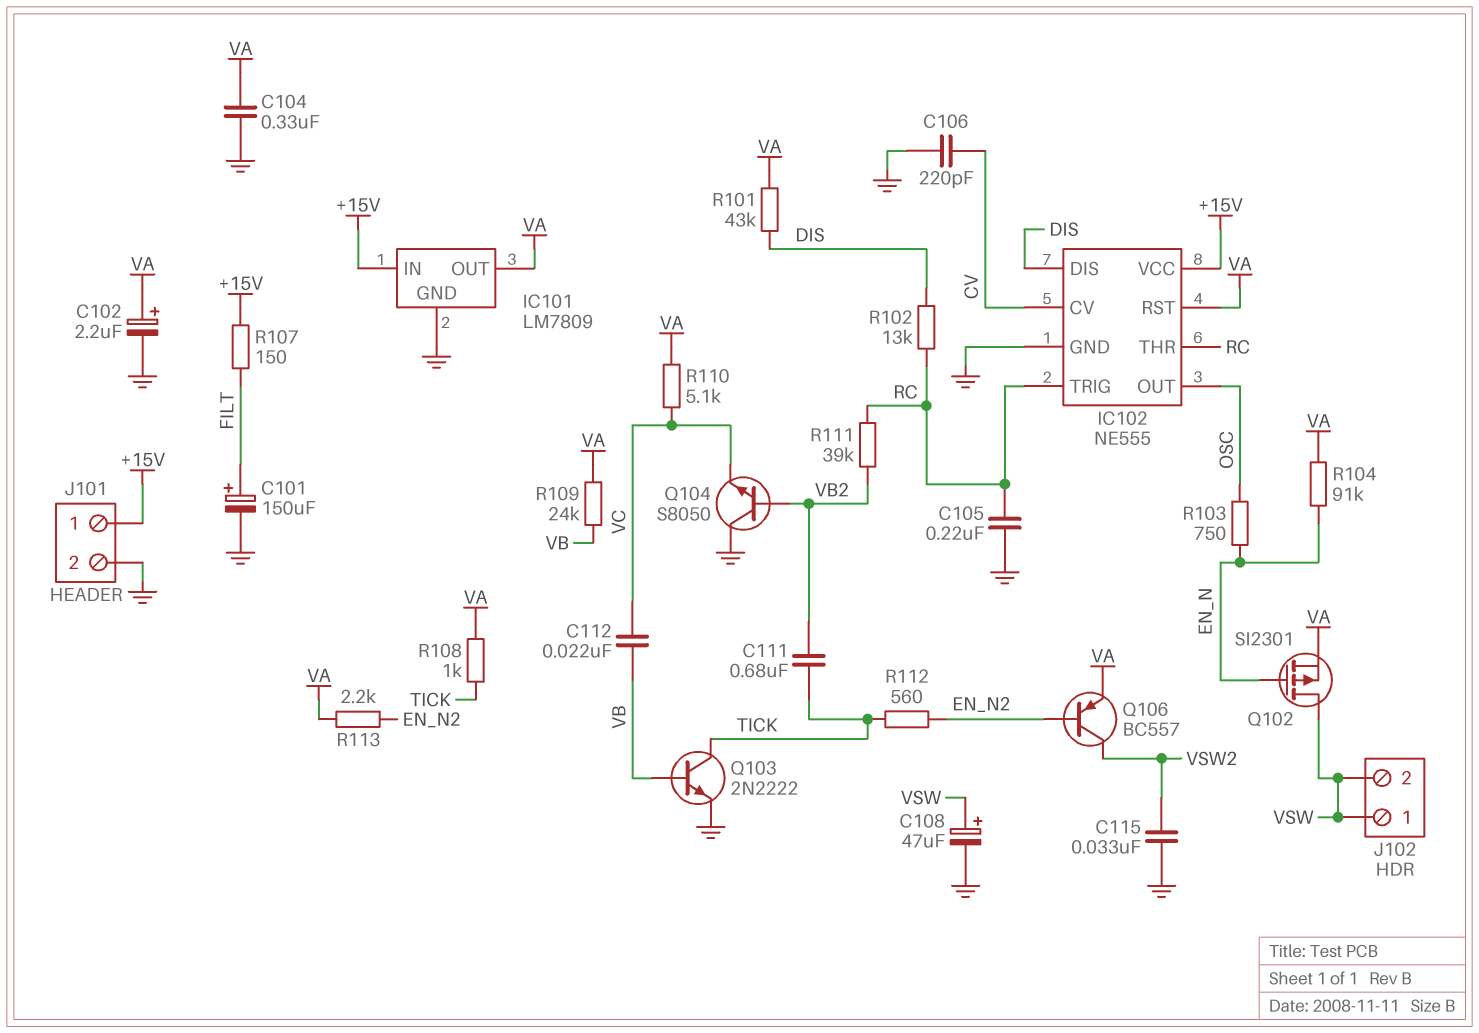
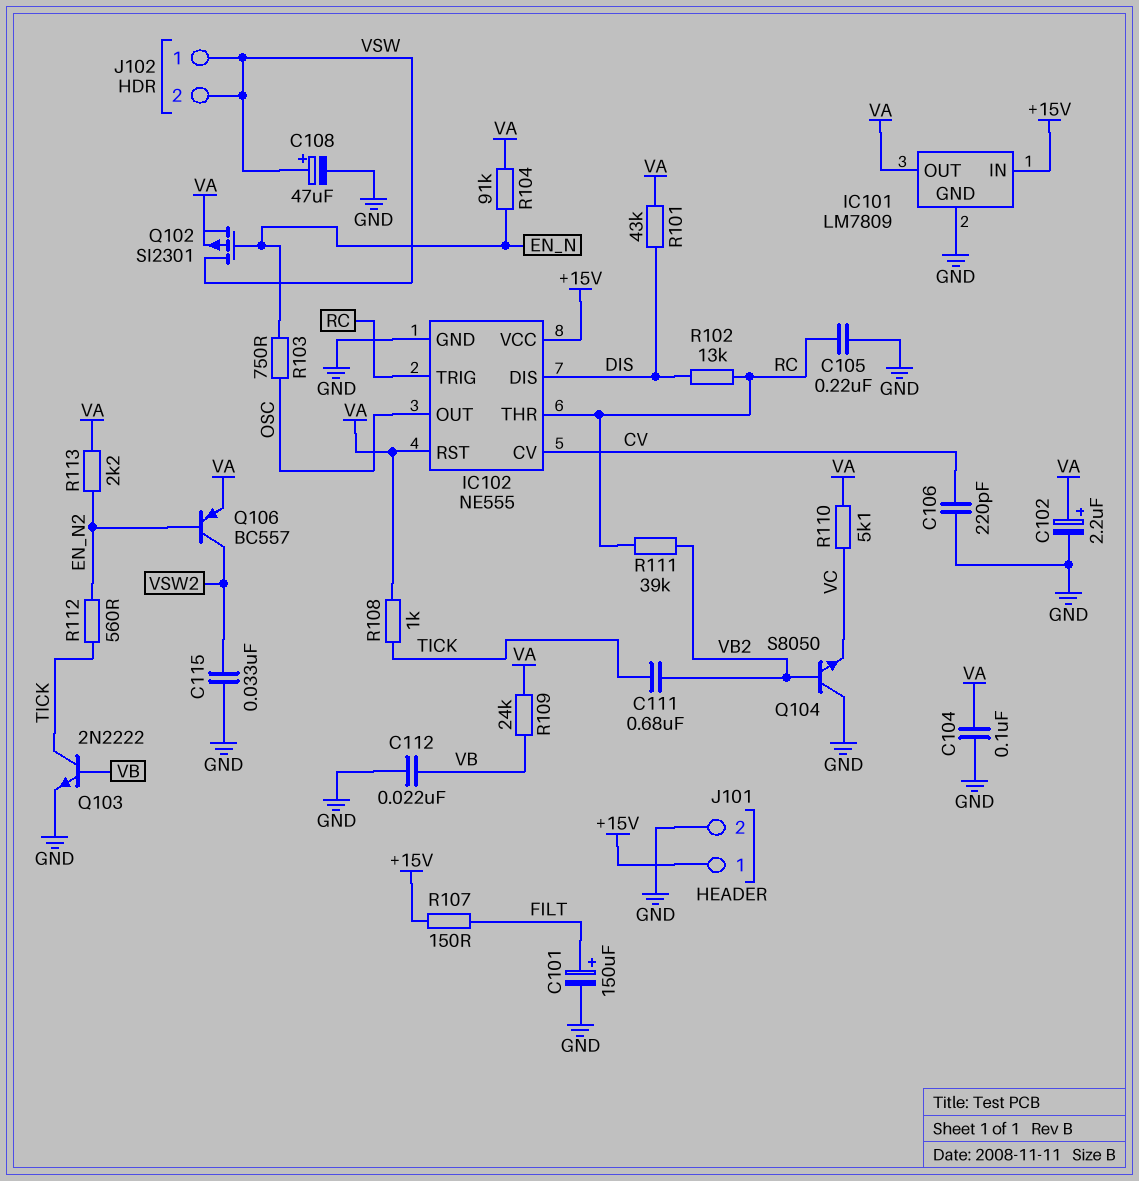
C104: 330nF (GND, VA) -> 100nF (GND, VA)
C112: 22nF (VB, VC) -> 22nF (GND, VB)

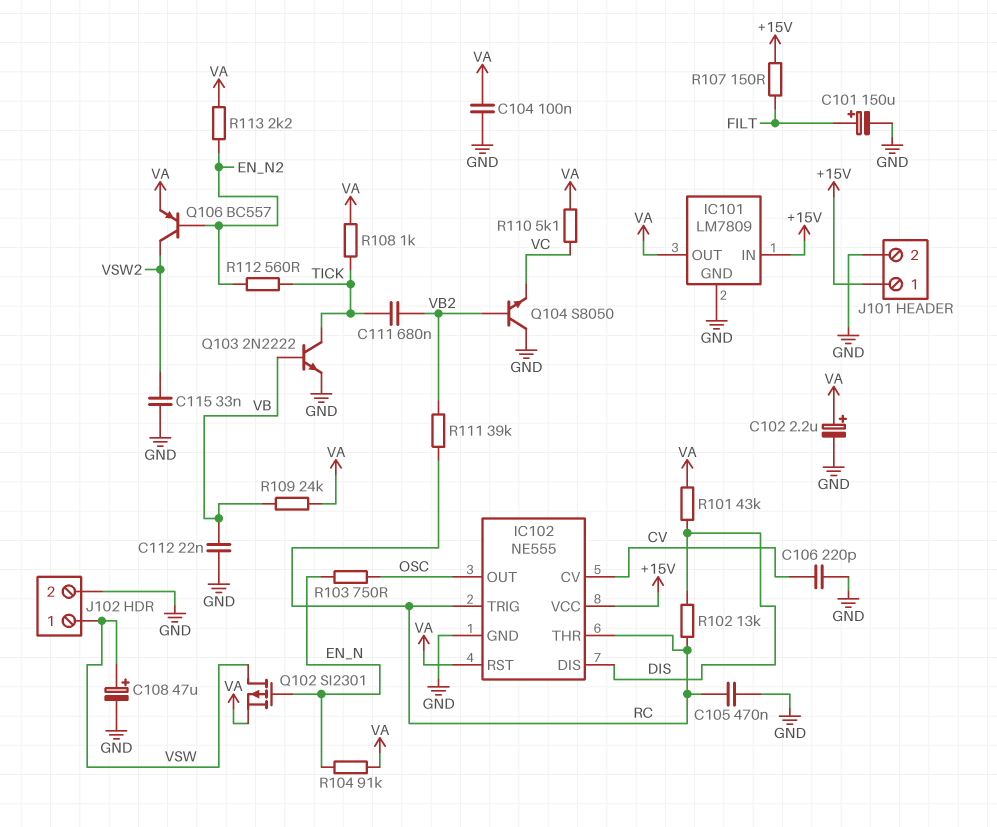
C105: 220nF (GND, RC) -> 470nF (GND, RC)
J102 pin 2: VSW -> GND

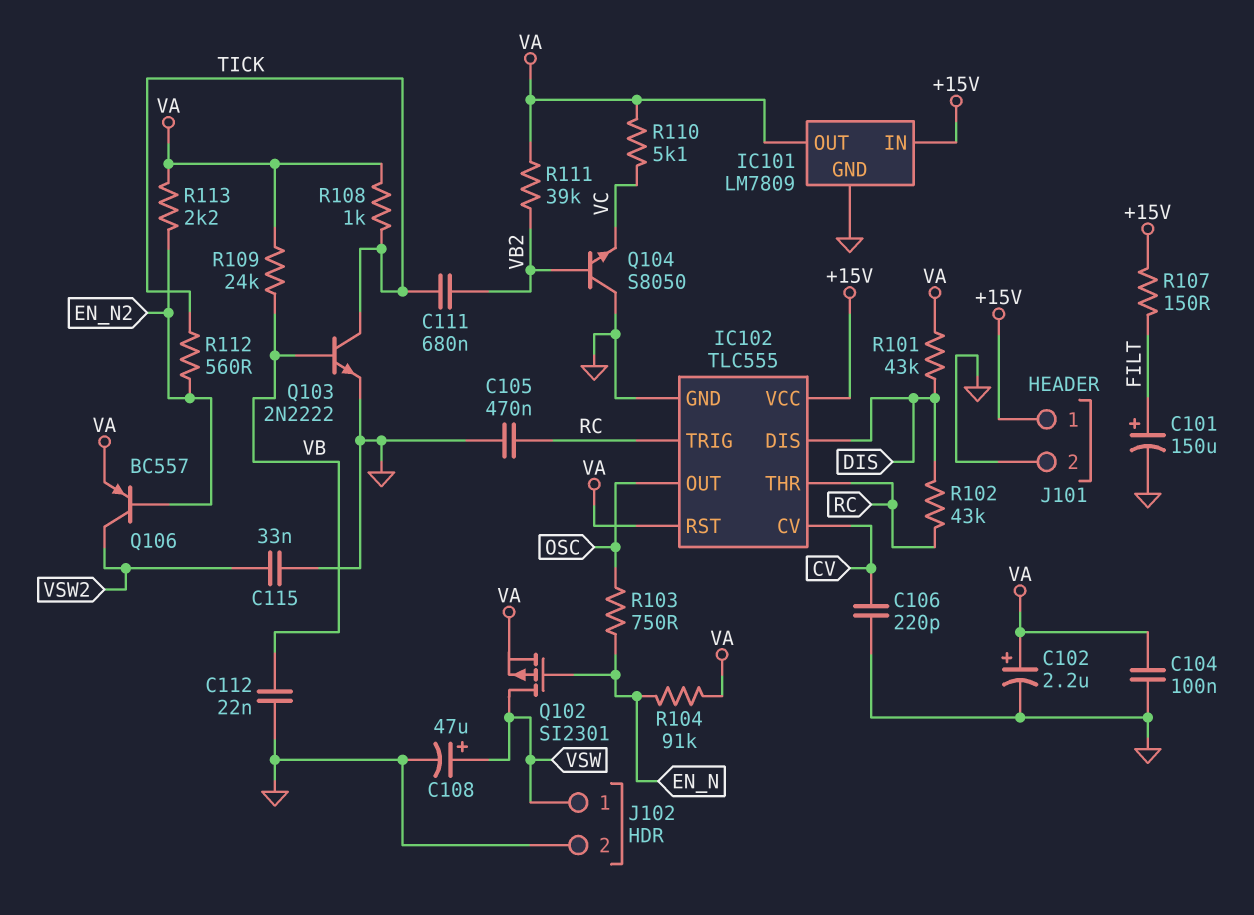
IC102: NE555 -> TLC555
R102: 13k (DIS, RC) -> 43k (DIS, RC)
R111: 39k (RC, VB2) -> 39k (VA, VB2)

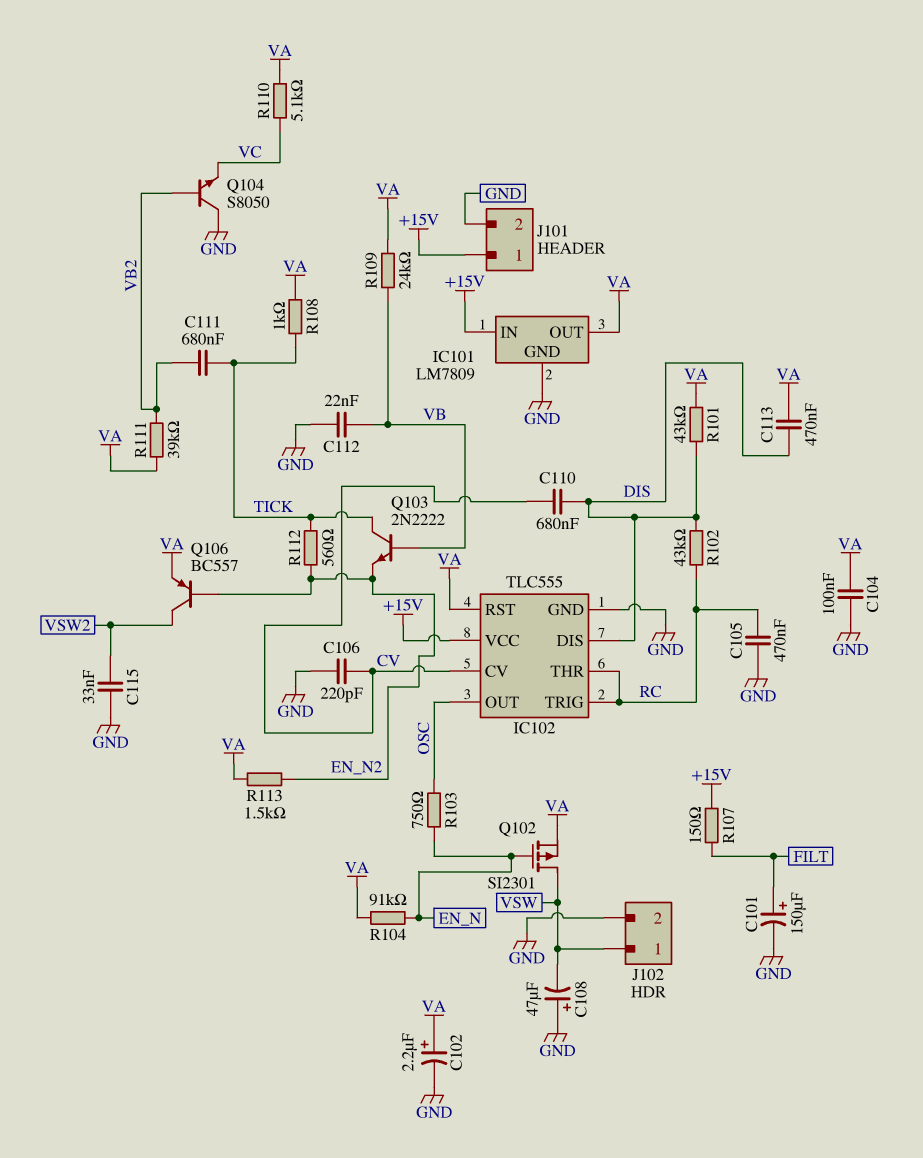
C108: 47uF (plus VSW, minus GND) -> 47uF (plus GND, minus VSW)
C110: none -> 680nF (CV, DIS)
C113: none -> 470nF (DIS, VA)
Q103: NPN 2N2222 (B VB, C TICK, E GND) -> NPN 2N2222 (B VB, C TICK, E EN_N2)
R113: 2.2k (EN_N2, VA) -> 1.5k (EN_N2, VA)

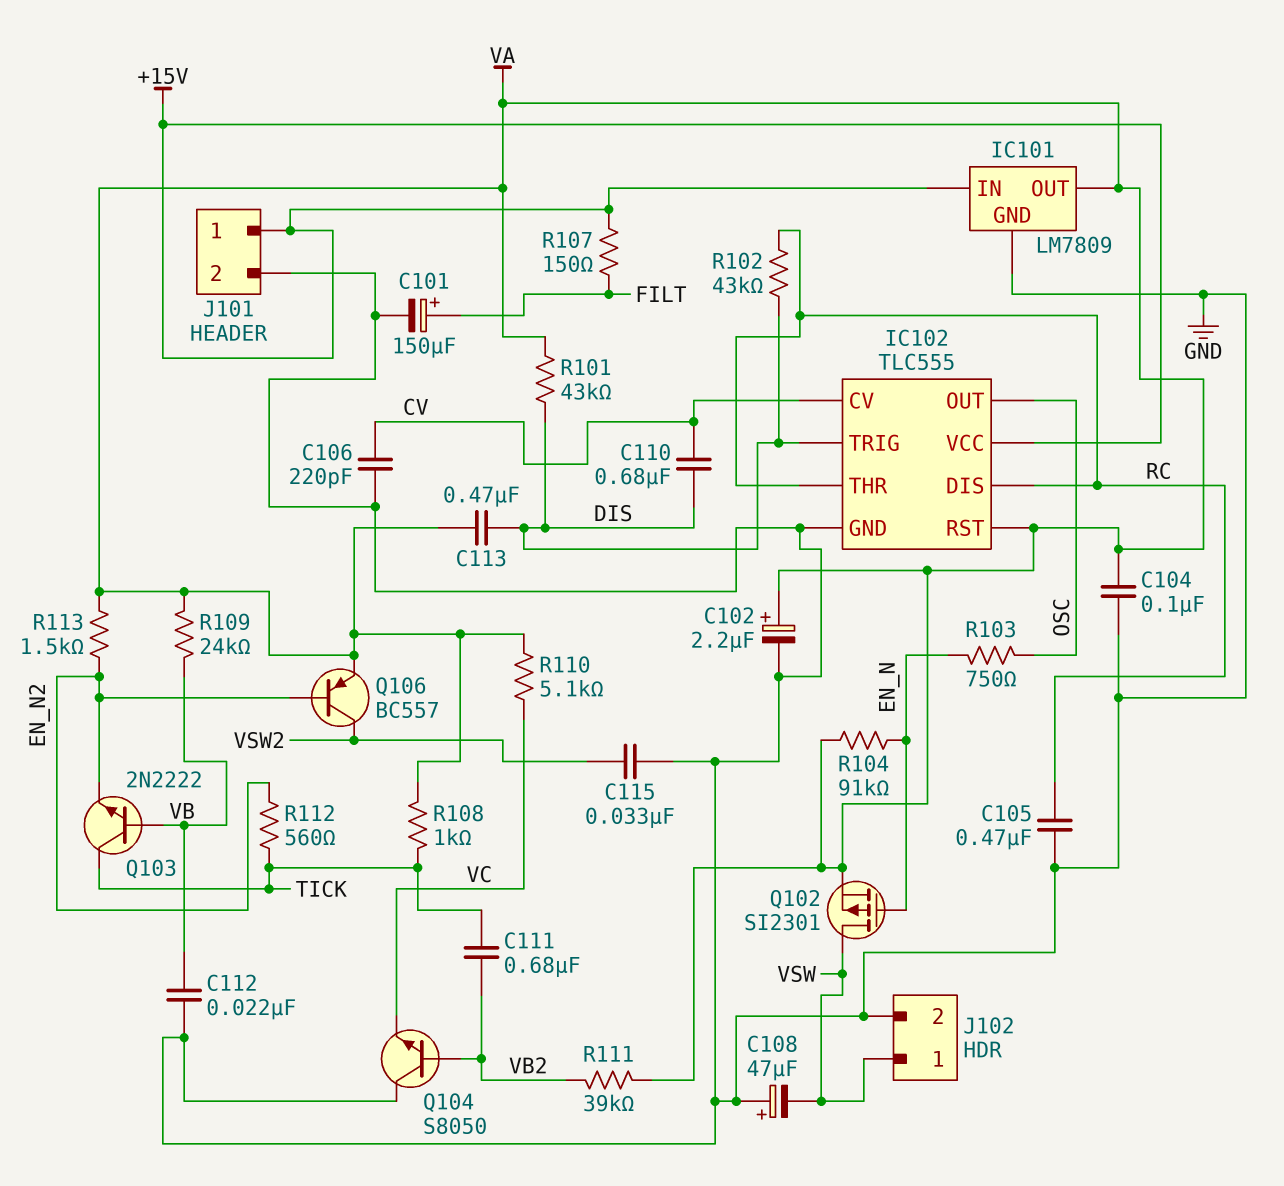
IC102 pin DIS: DIS -> RC
IC102 pin TRIG: RC -> DIS

